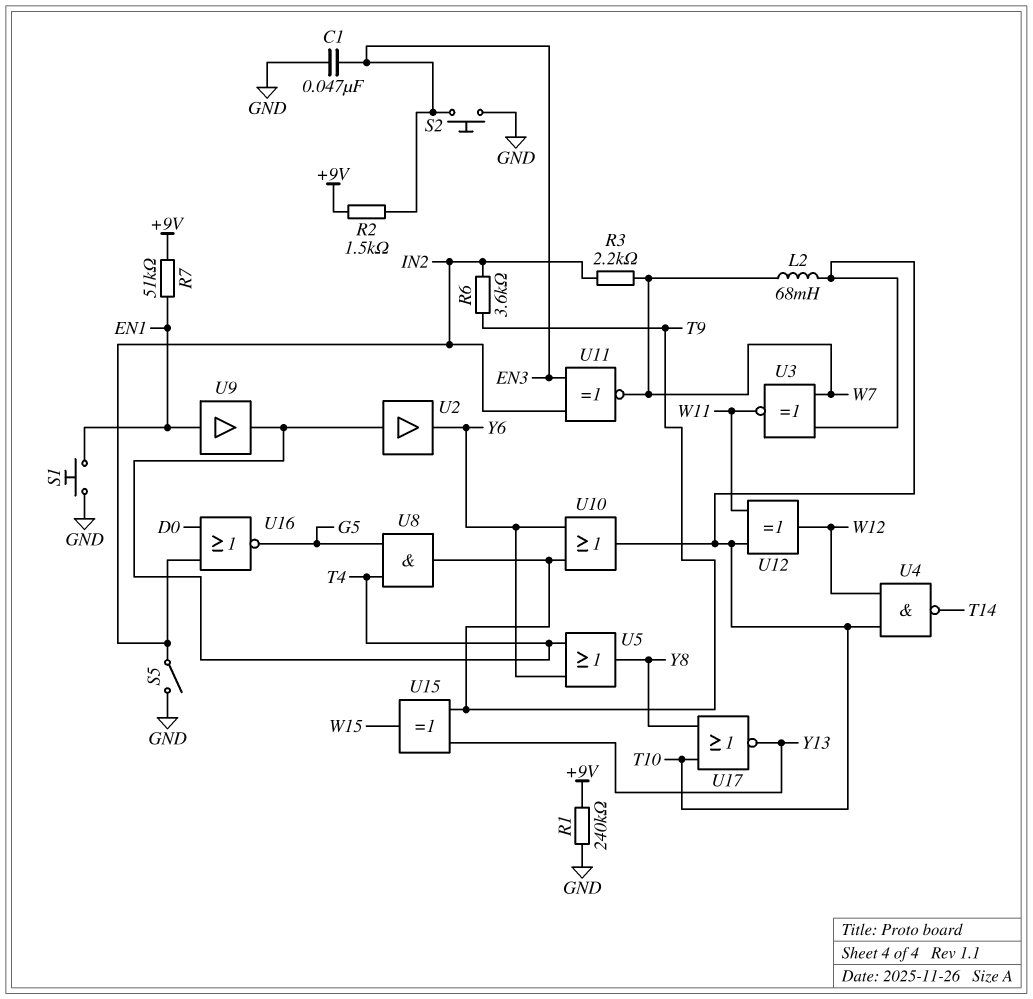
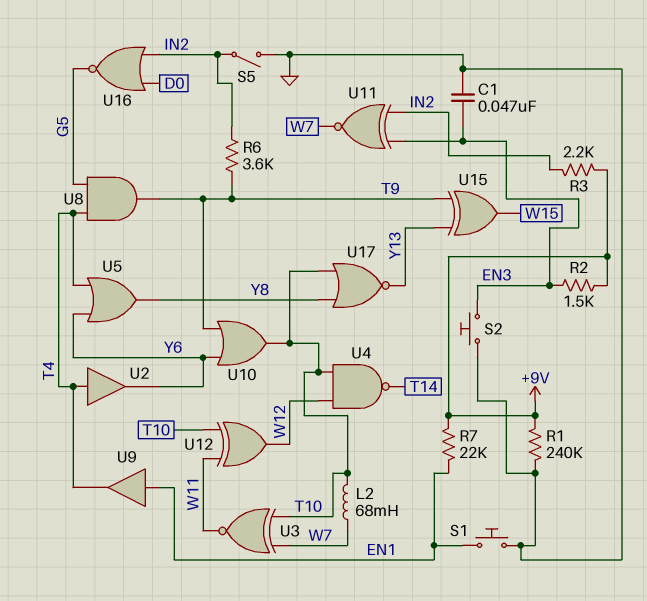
R3: 2.2k (IN2, W7) -> 2.2k (+9V, IN2)
R7: 51k (+9V, EN1) -> 22k (+9V, EN1)

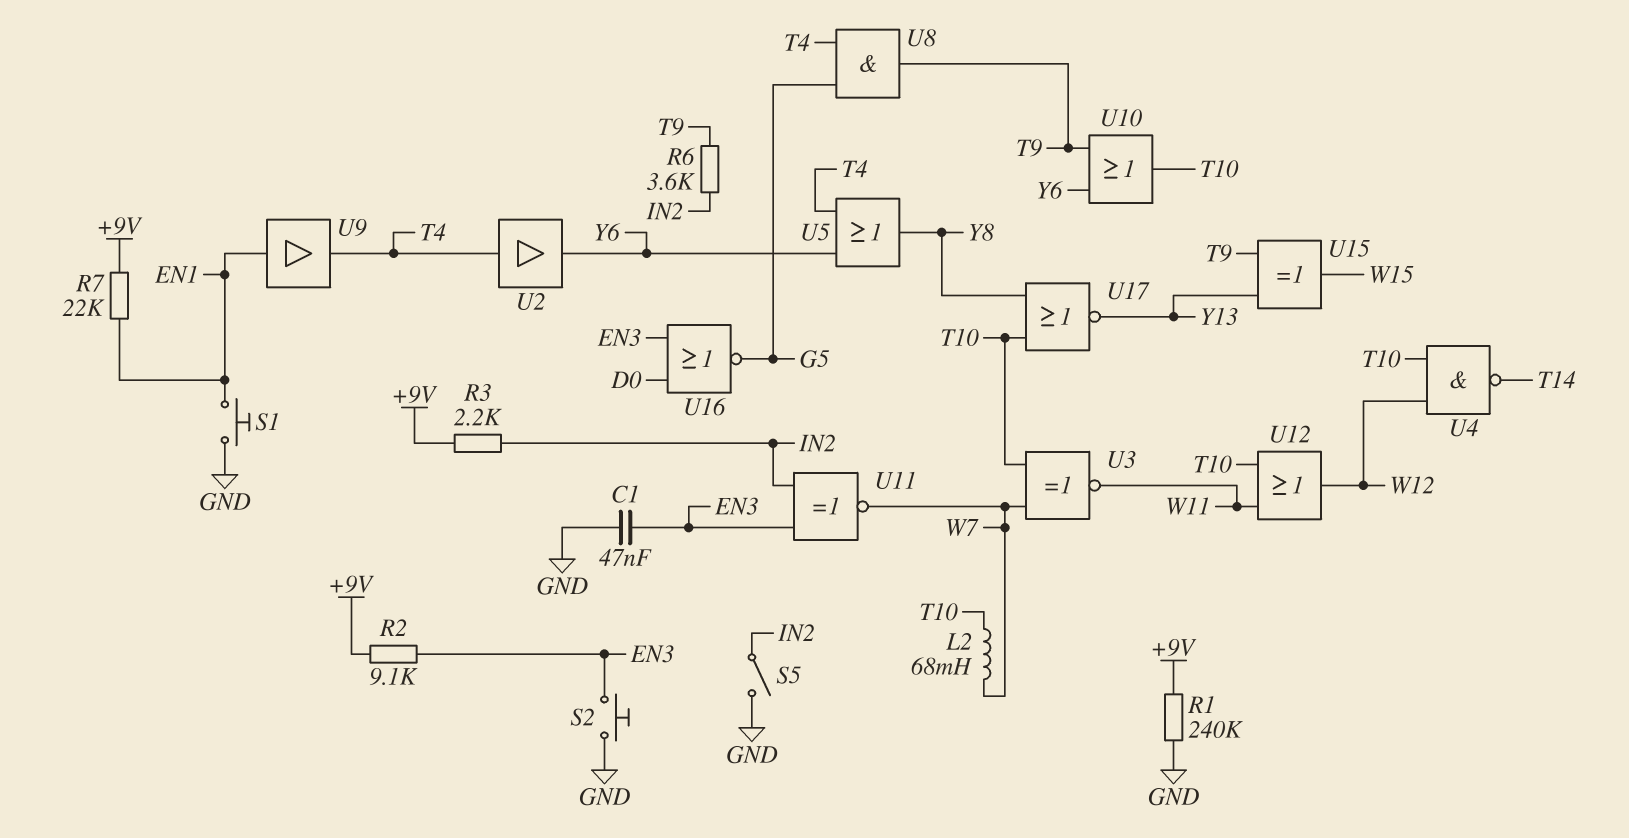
R2: 1.5k (+9V, EN3) -> 9.1k (+9V, EN3)
U12: XOR (in T10, in W11, out W12) -> OR (in T10, in W11, out W12)
U16: NOR (in D0, in IN2, out G5) -> NOR (in D0, in EN3, out G5)

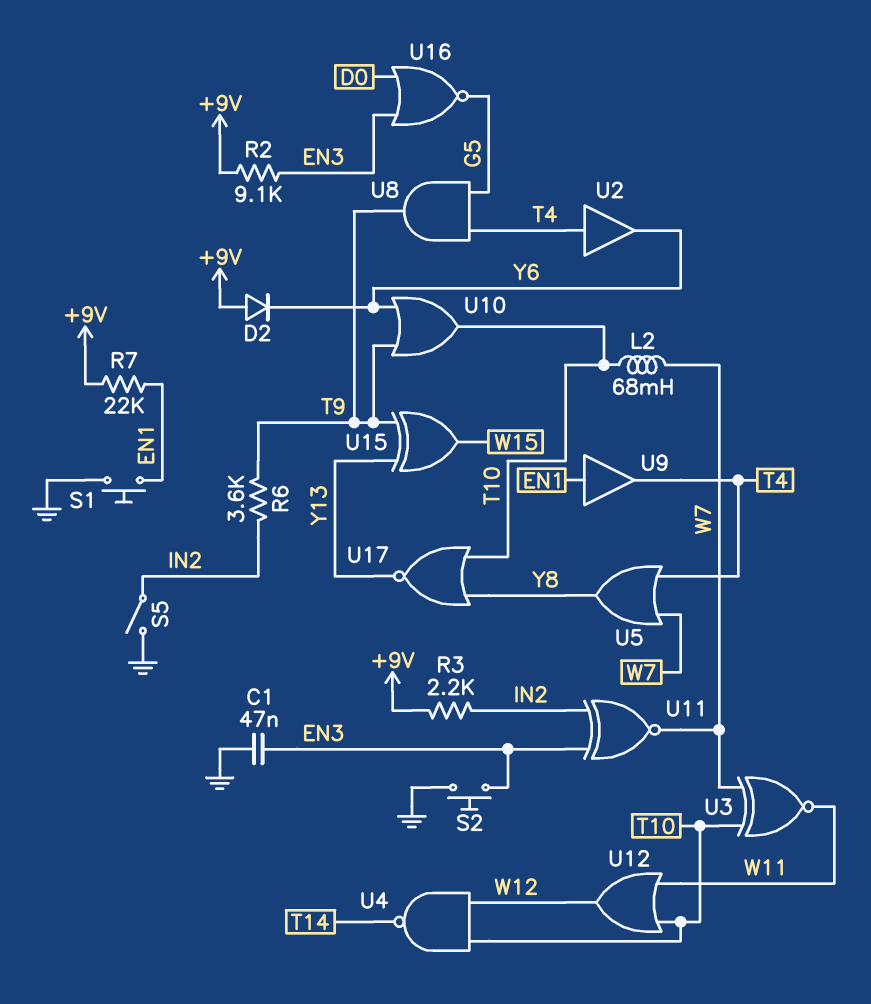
D2: none -> diode (A +9V, K Y6)
R1: 240k (+9V, GND) -> none
U5: OR (in T4, in Y6, out Y8) -> OR (in T4, in W7, out Y8)

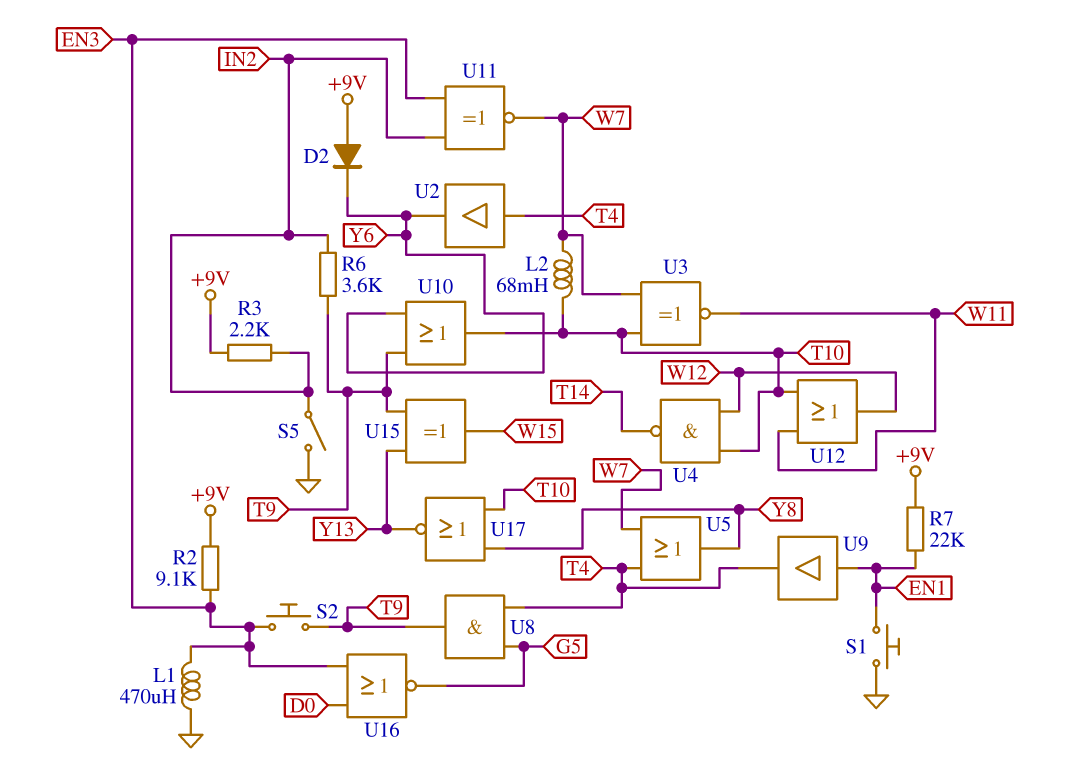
C1: 47nF (EN3, GND) -> none
L1: none -> 470uH (EN3, GND)
S2: button (EN3, GND) -> button (EN3, T9)

